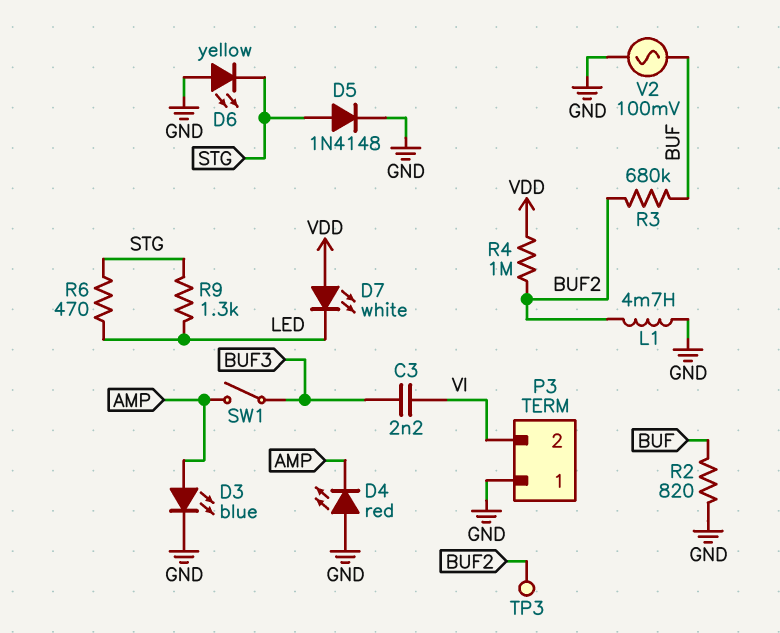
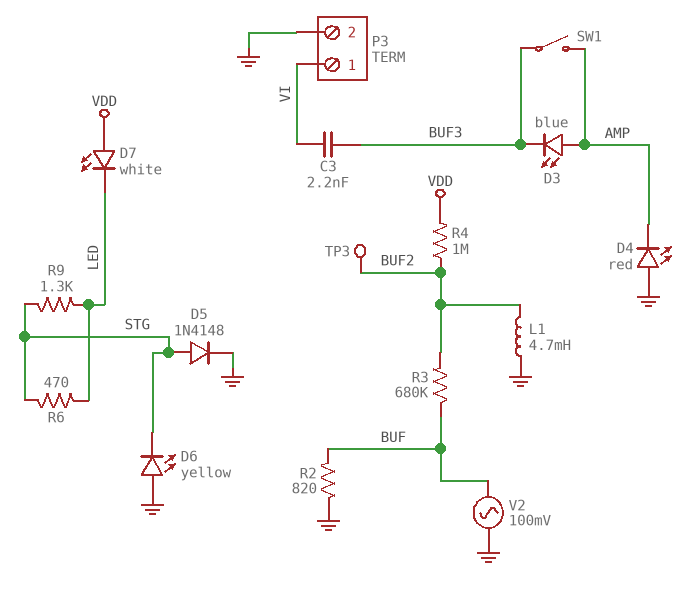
D3: LED blue (A AMP, K GND) -> LED blue (A AMP, K BUF3)
P3 pin 1: GND -> VI
P3 pin 2: VI -> GND

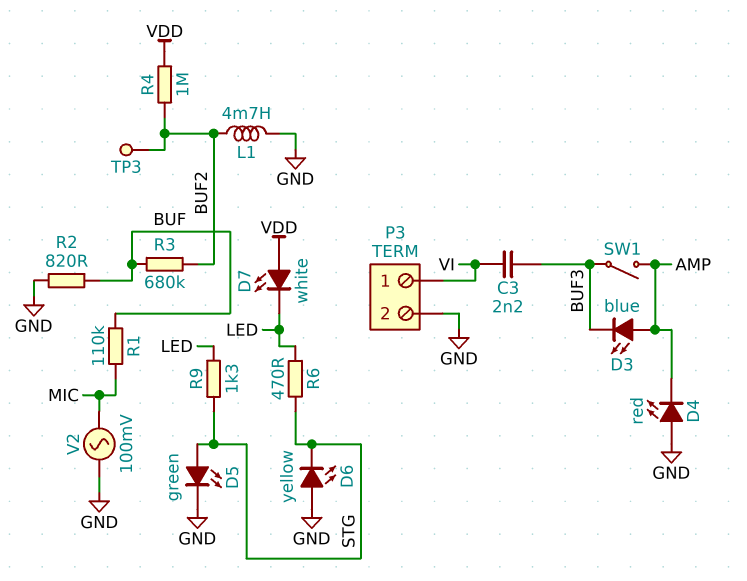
D5: diode 1N4148 (A STG, K GND) -> LED green (A STG, K GND)
R1: none -> 110k (BUF, MIC)
V2: AC 100mV (BUF, GND) -> AC 100mV (GND, MIC)

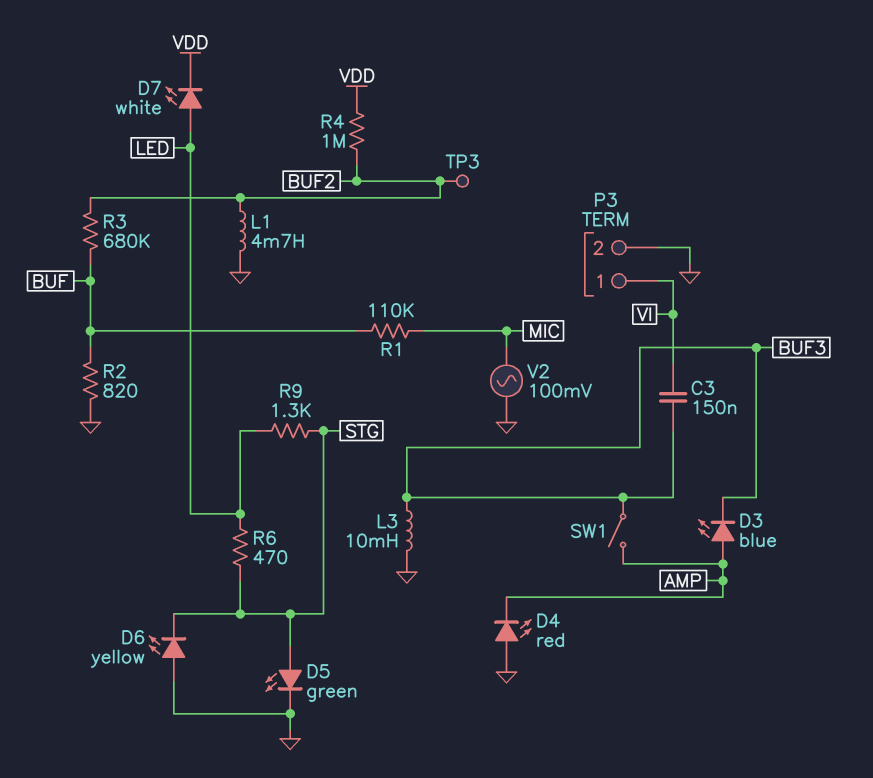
C3: 2.2nF (BUF3, VI) -> 150nF (BUF3, VI)
D7: LED white (A VDD, K LED) -> LED white (A LED, K VDD)
L3: none -> 10mH (BUF3, GND)

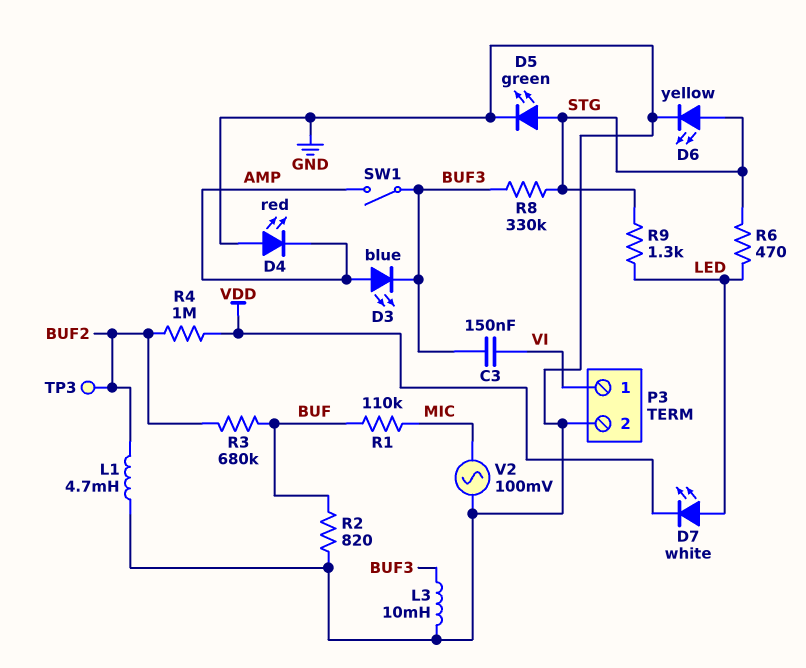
D6: LED yellow (A GND, K STG) -> LED yellow (A STG, K GND)
R8: none -> 330k (BUF3, STG)

